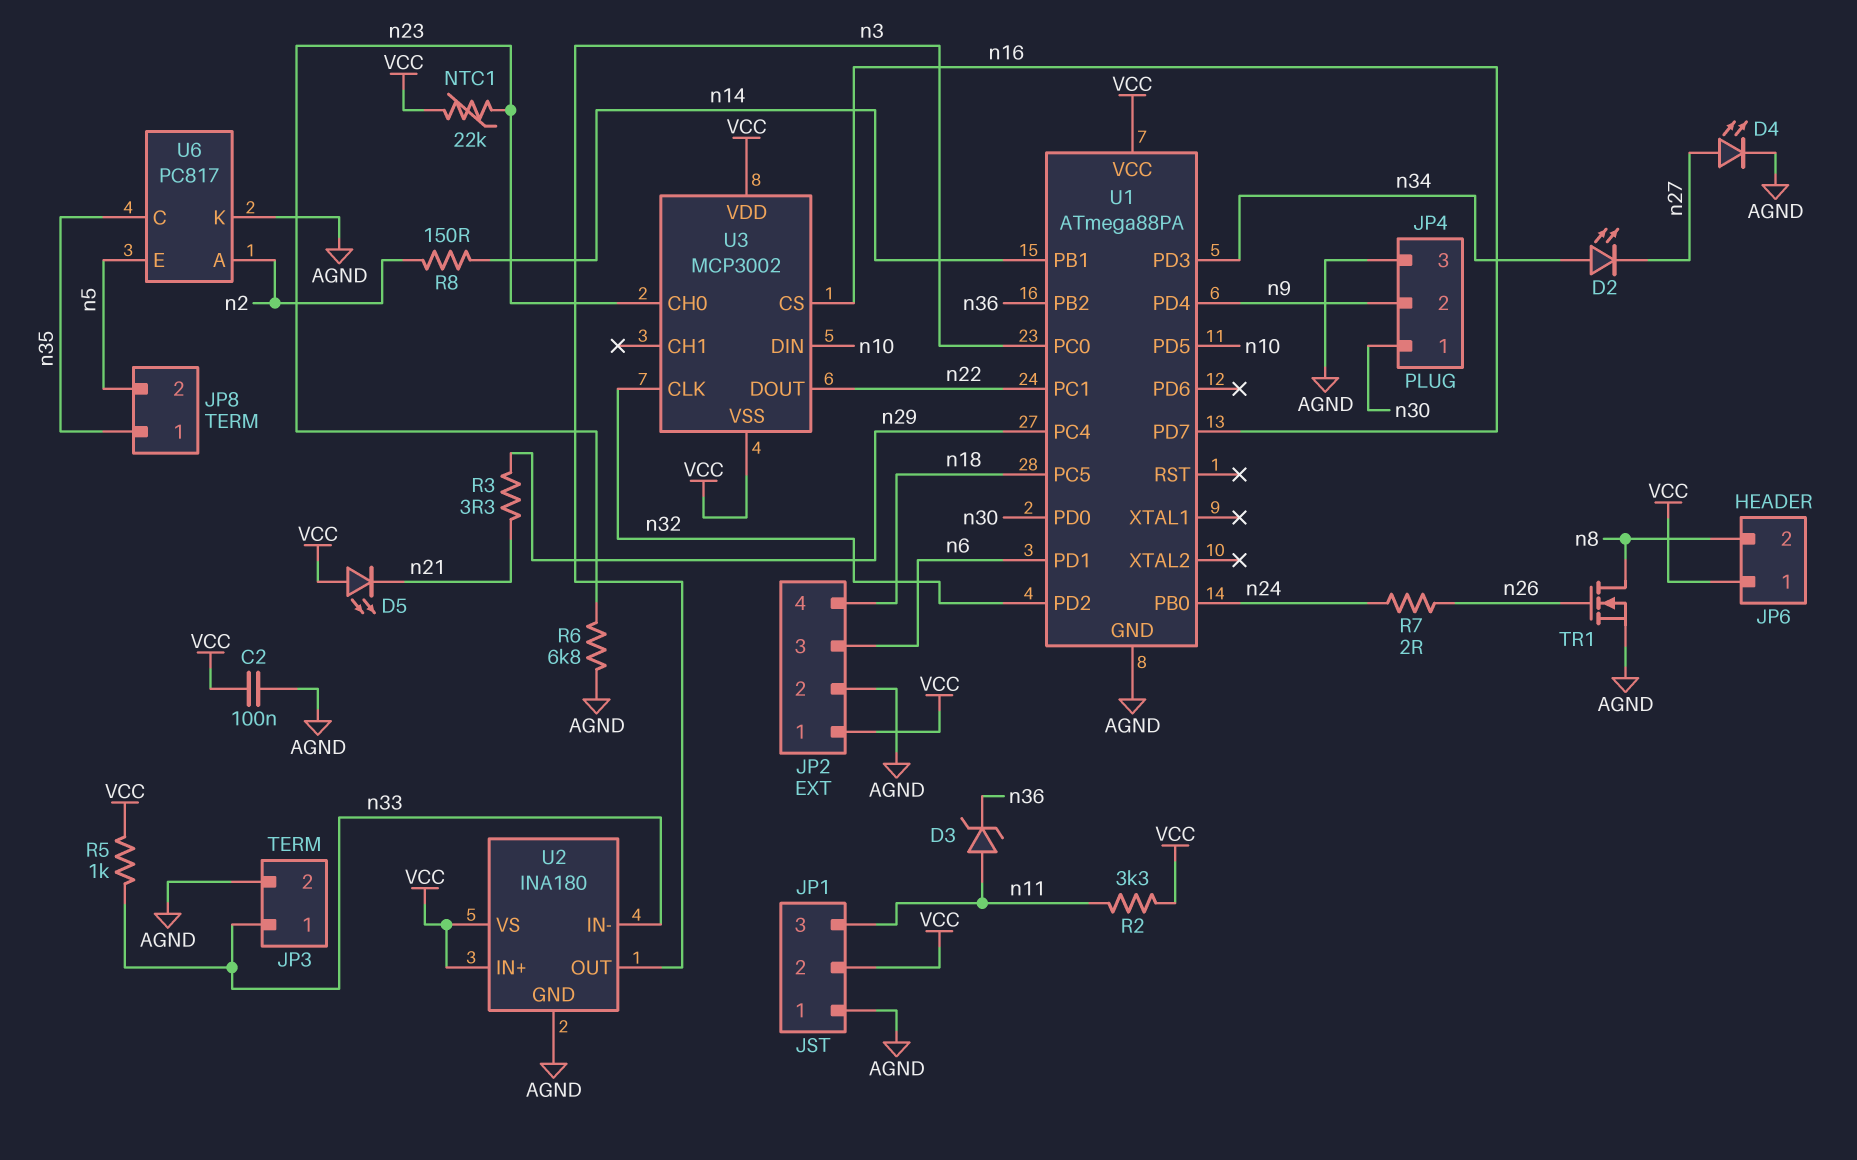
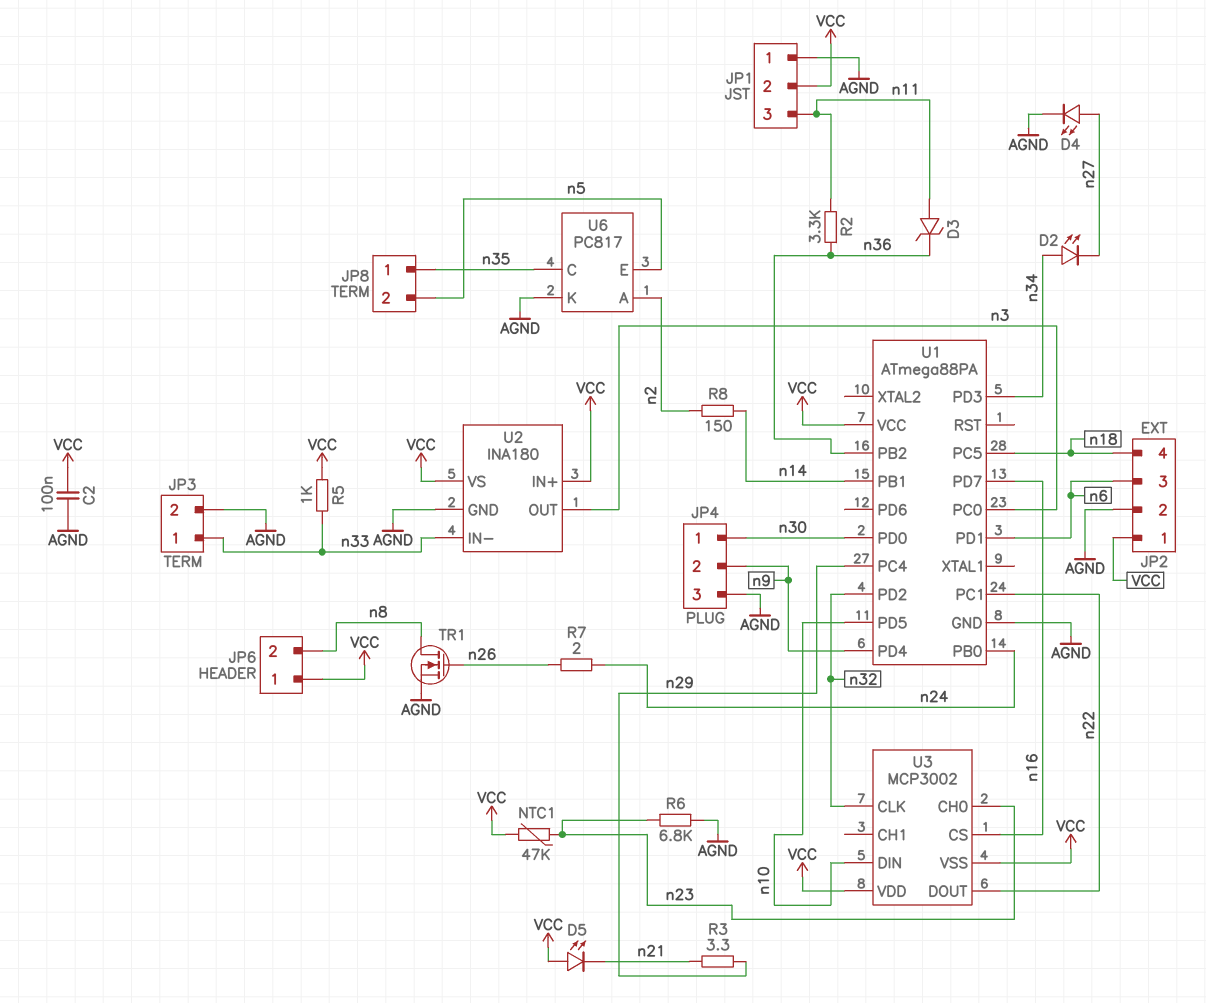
NTC1: 22k (VCC, n23) -> 47k (VCC, n23)
R2: 3.3k (VCC, n11) -> 3.3k (n11, n36)

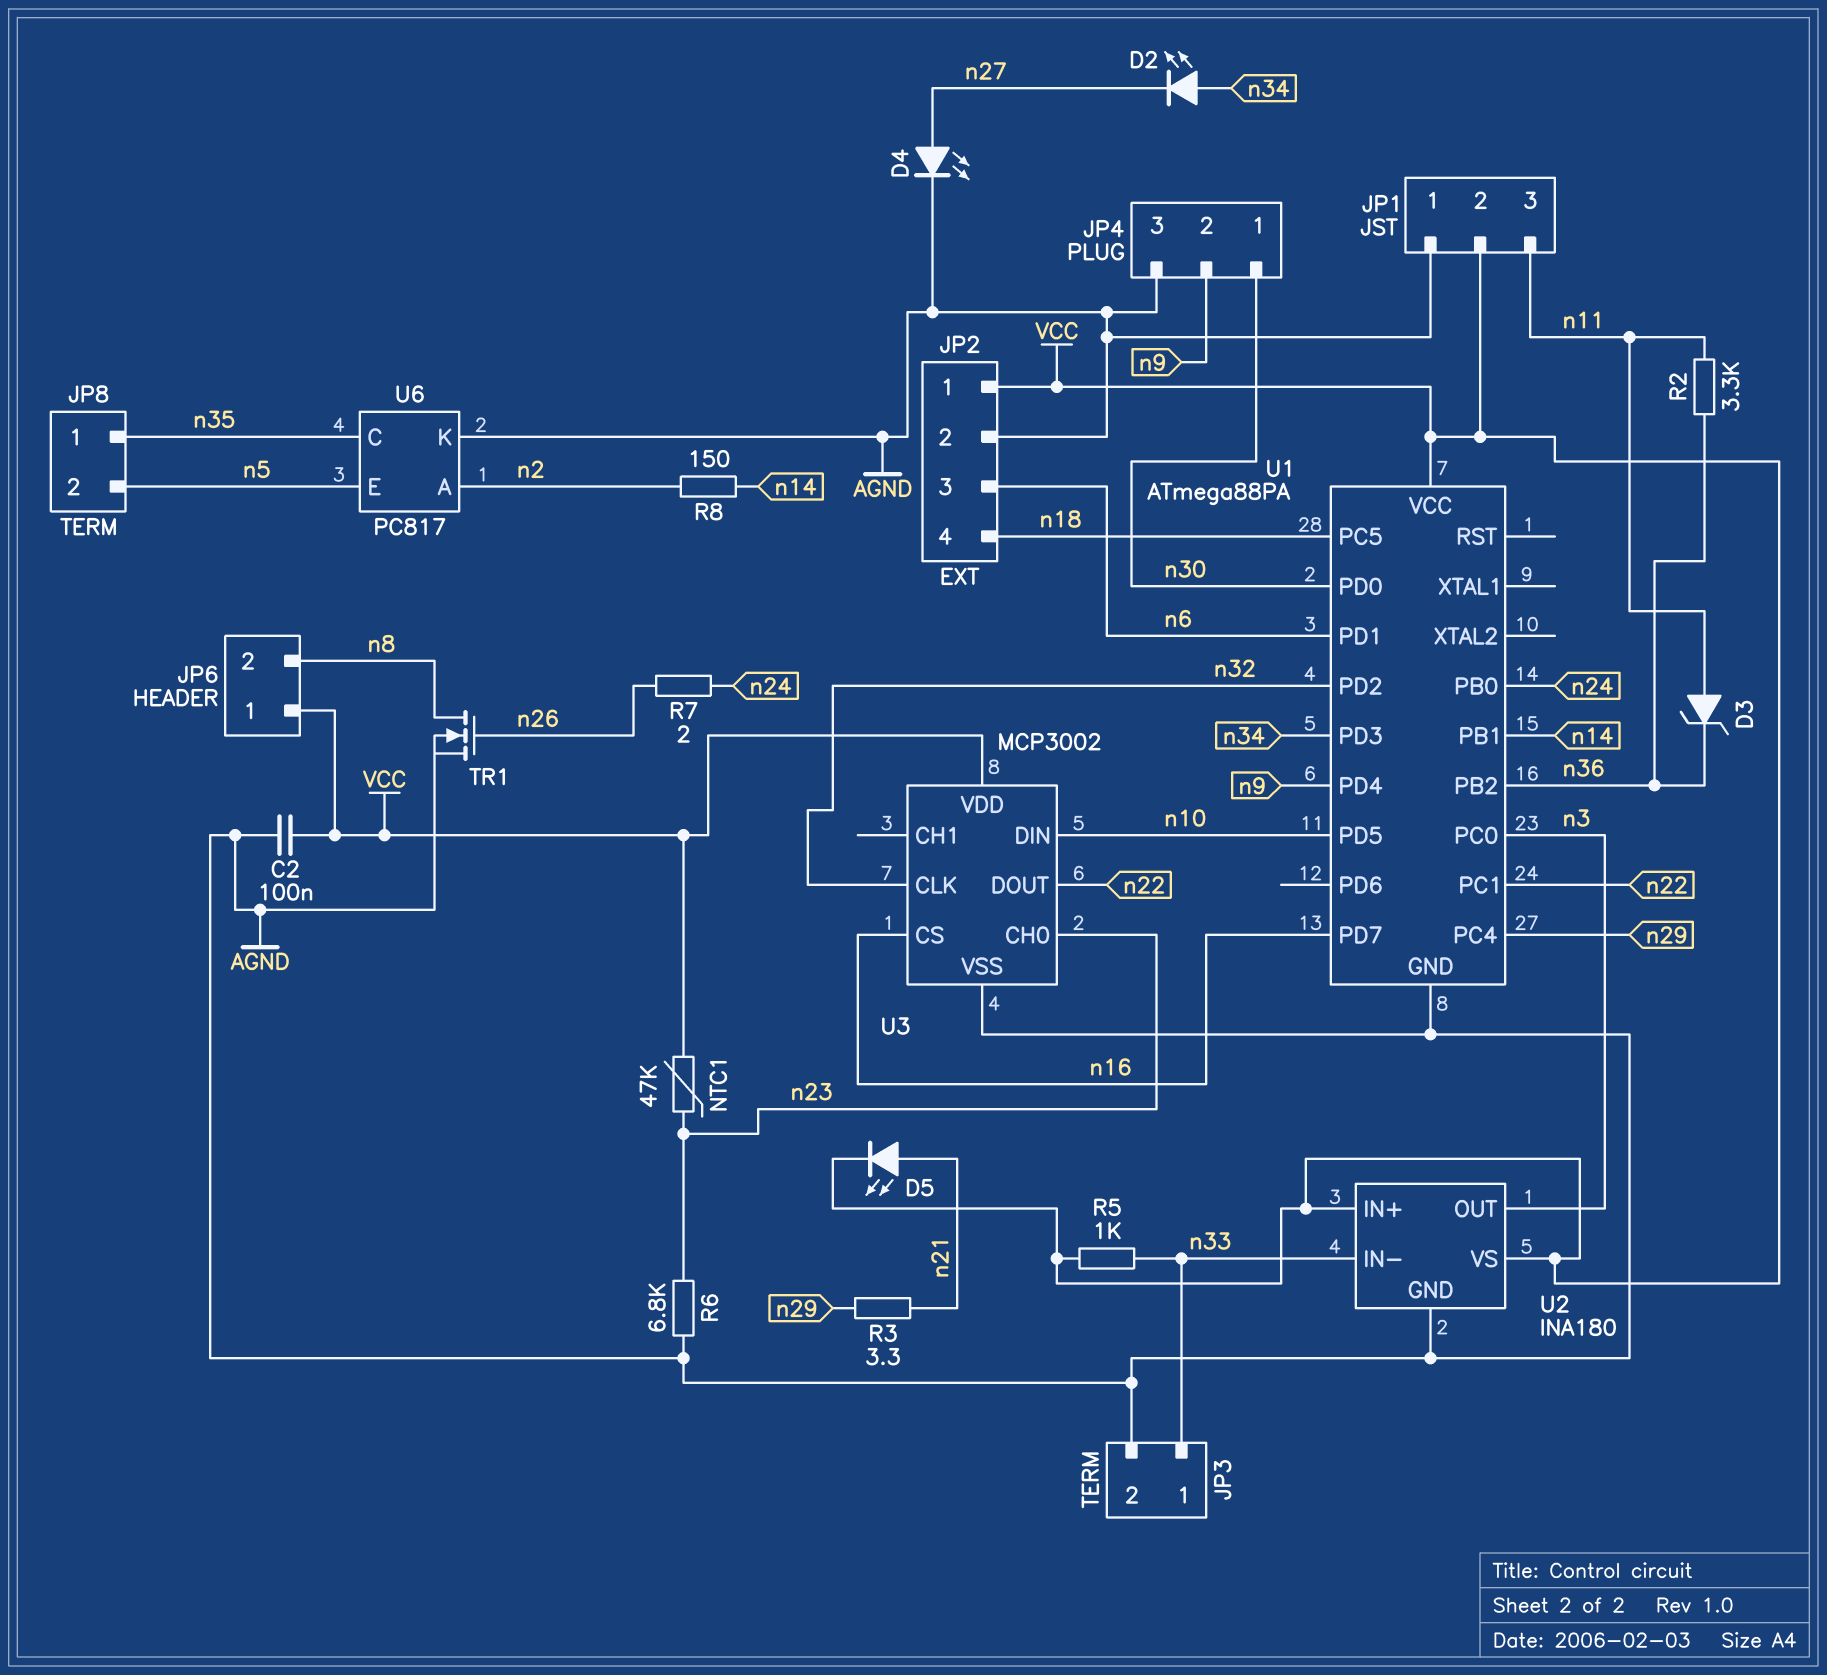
D5: LED (A VCC, K n21) -> LED (A n21, K VCC)
U3 pin VSS: VCC -> AGND

